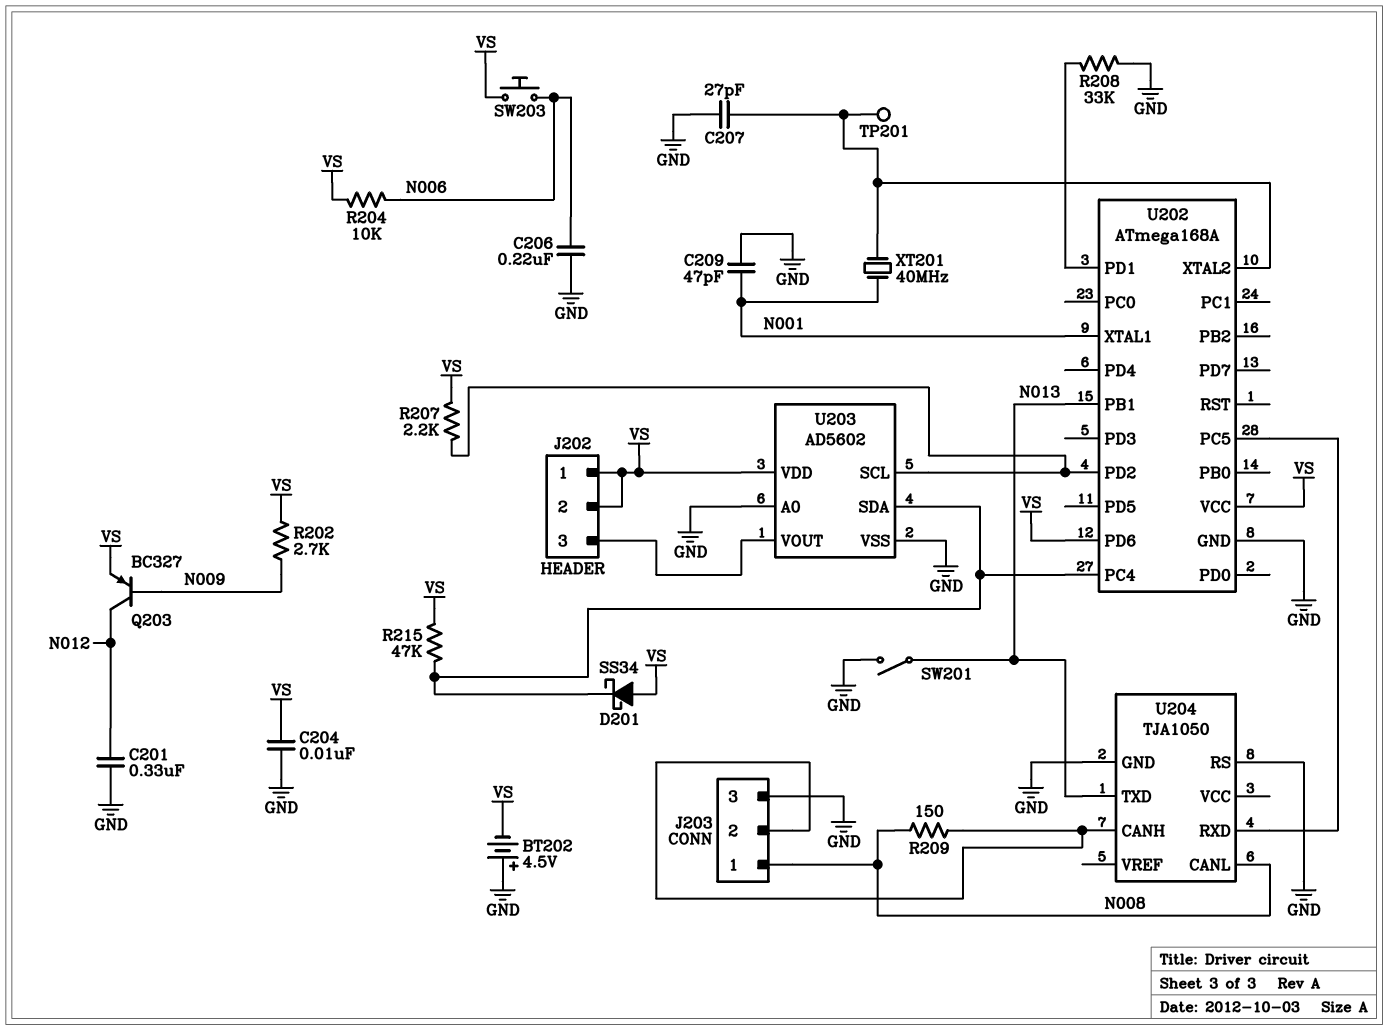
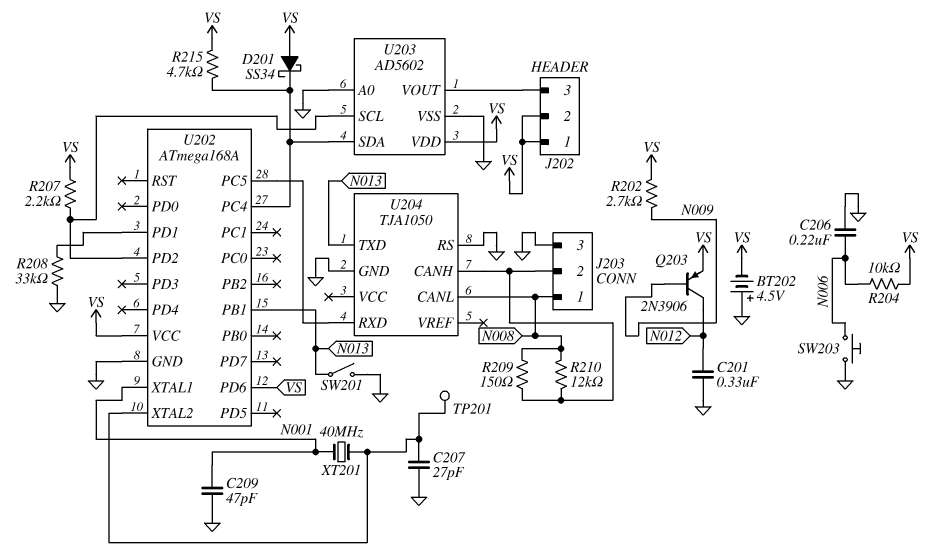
C204: 10nF (GND, VS) -> none
Q203: PNP BC327 (B N009, C N012, E VS) -> PNP 2N3906 (B N009, C N012, E VS)
R210: none -> 12k (J203/2, N008)
R215: 47k (U202/PC4, VS) -> 4.7k (U202/PC4, VS)
SW203: button (N006, VS) -> button (GND, N006)

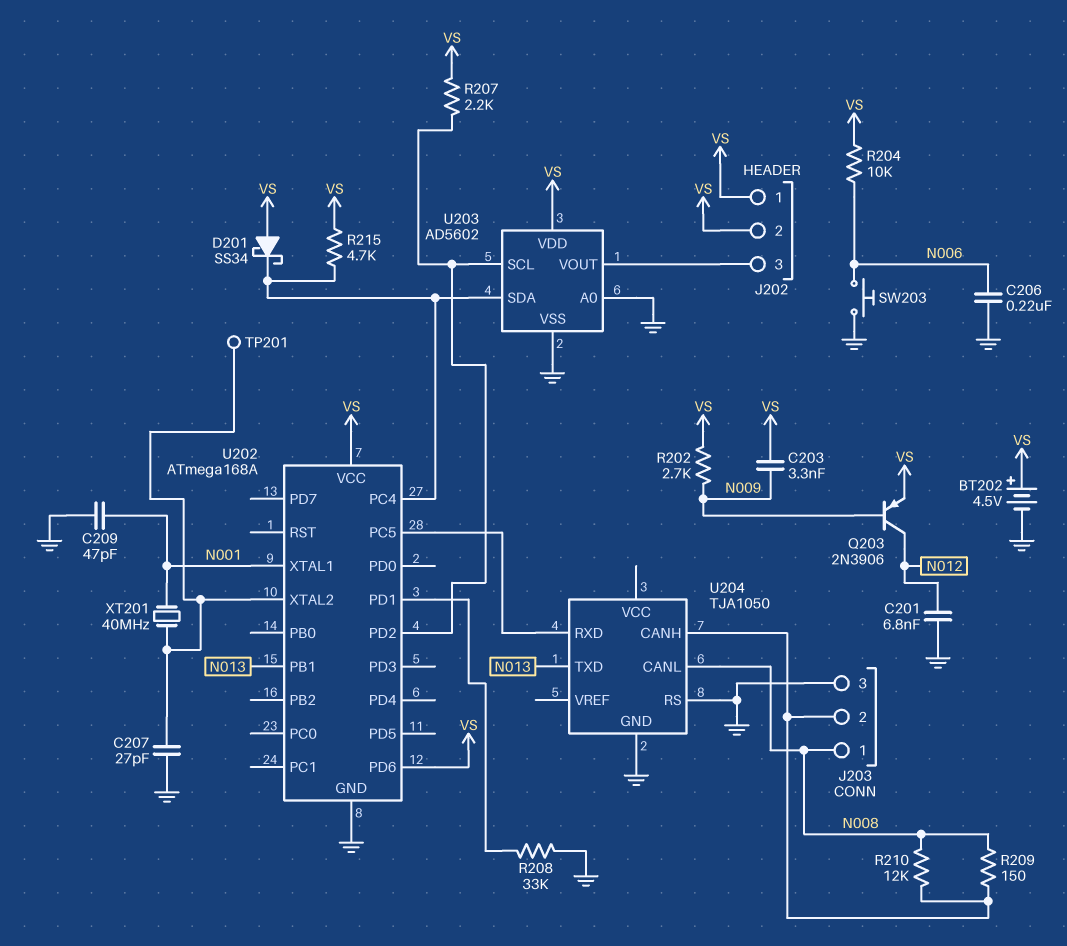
BT202: 4.5V (plus GND, minus VS) -> 4.5V (plus VS, minus GND)
C201: 330nF (GND, N012) -> 6.8nF (GND, N012)
C203: none -> 3.3nF (N009, VS)
SW201: switch (GND, N013) -> none

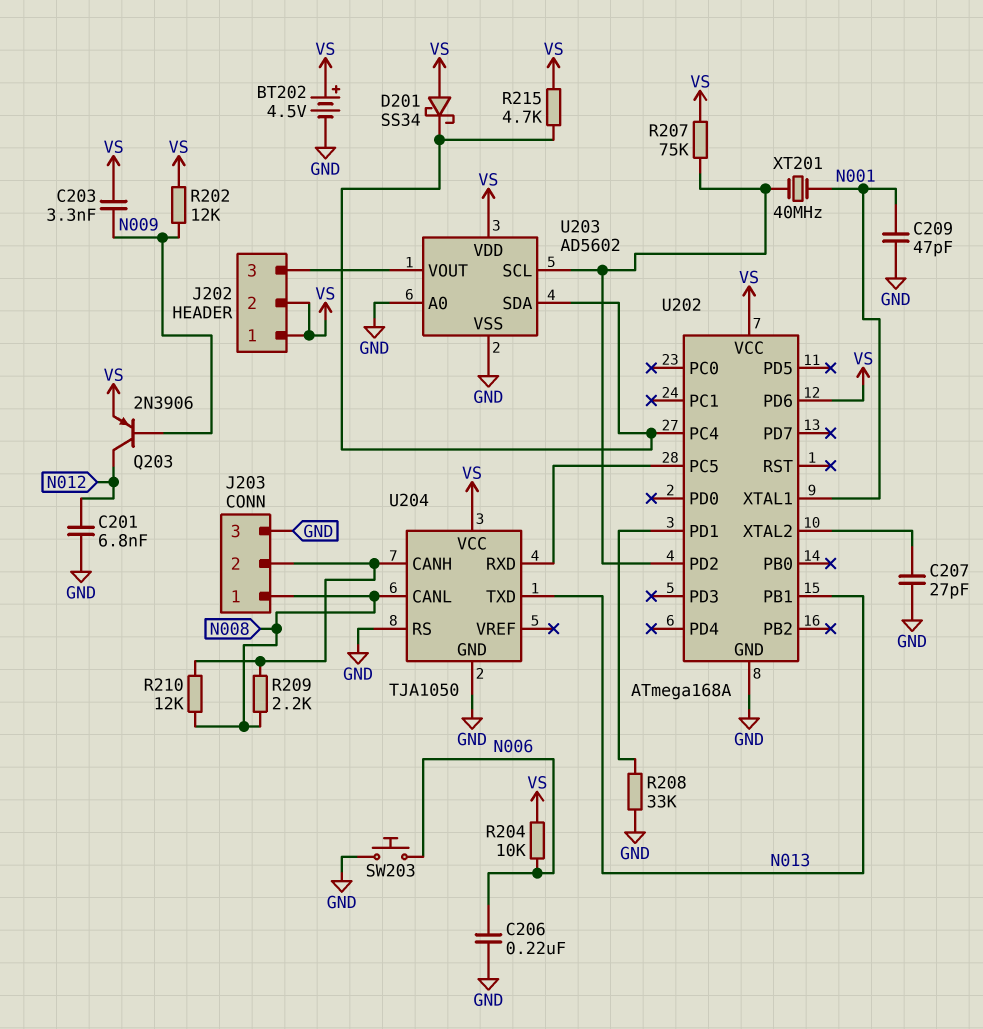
R202: 2.7k (N009, VS) -> 12k (N009, VS)
R207: 2.2k (U202/PD2, VS) -> 75k (U202/PD2, VS)
R209: 150 (J203/2, N008) -> 2.2k (J203/2, N008)
TP201: test point (U202/XTAL2) -> none
U204 pin VCC: none -> VS
XT201: 40MHz (N001, U202/XTAL2) -> 40MHz (N001, U202/PD2)

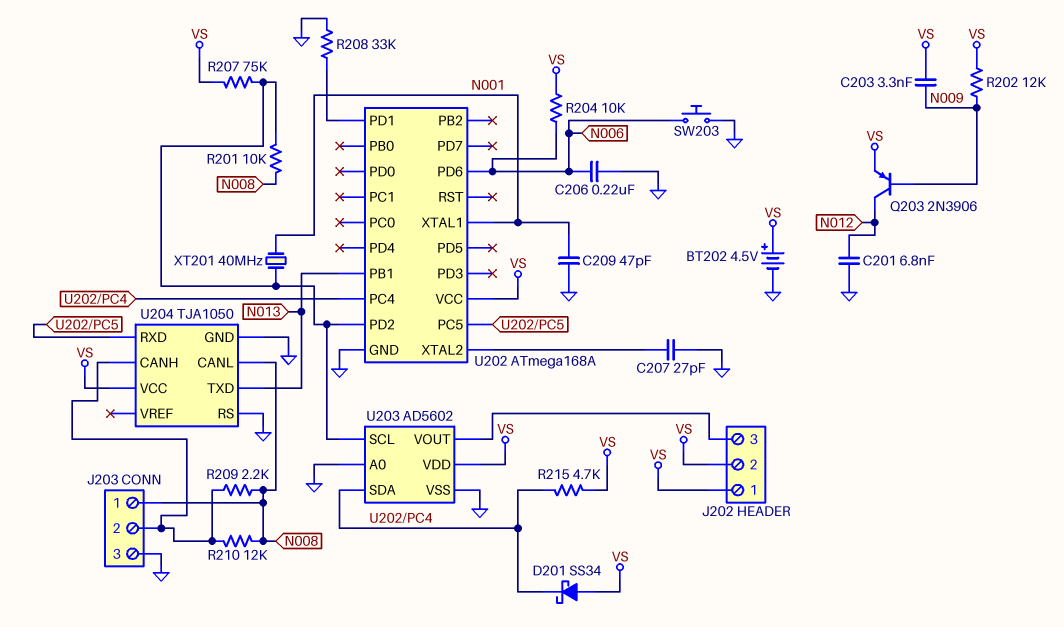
R201: none -> 10k (N008, U202/PD2)
U202 pin PD6: VS -> N006

